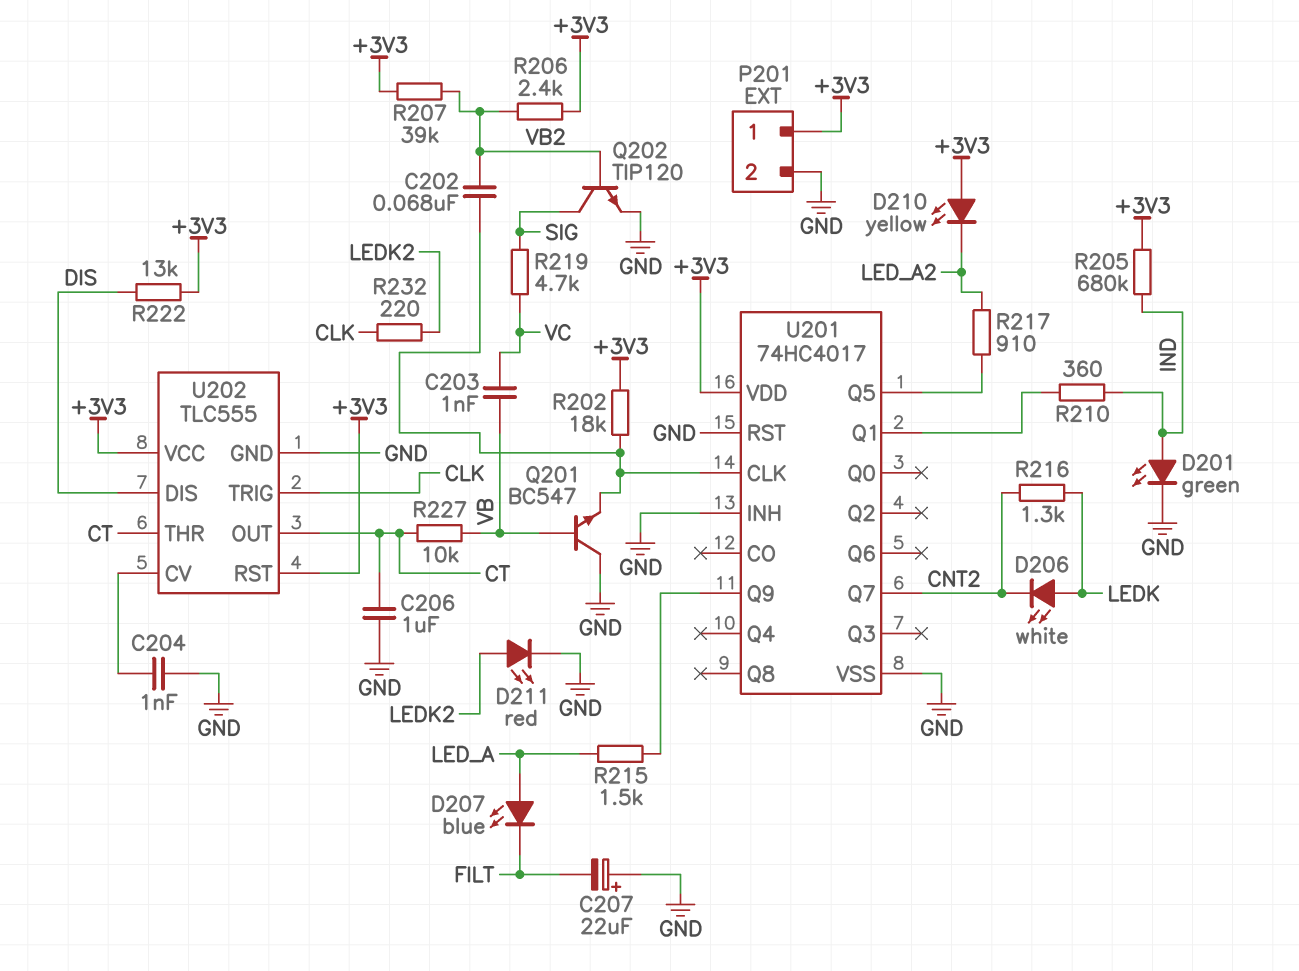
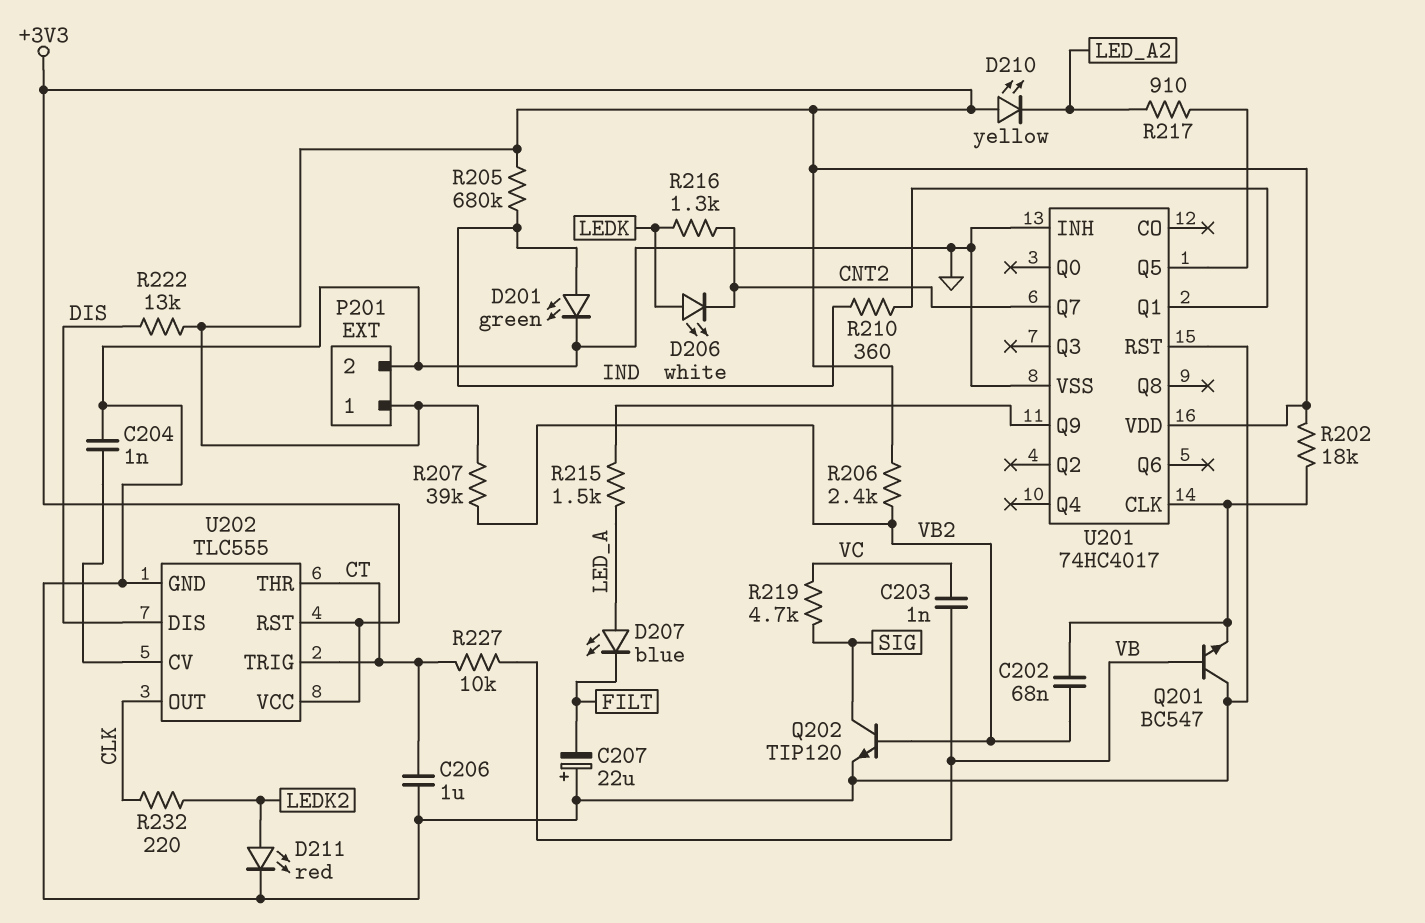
U202 pin OUT: CT -> CLK
U202 pin TRIG: CLK -> CT

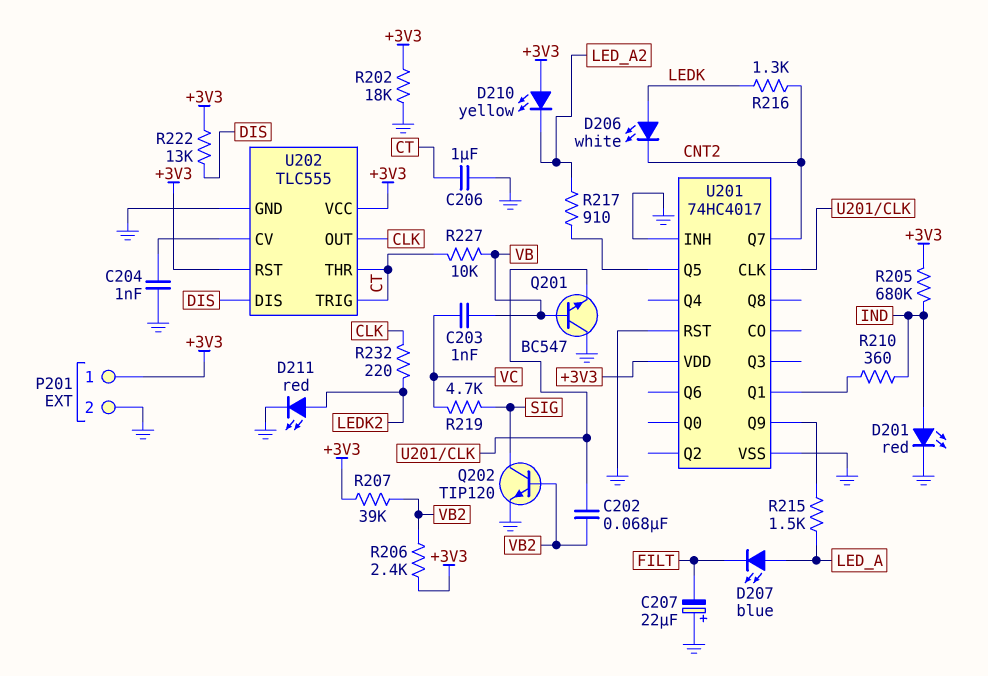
D201: LED green (A IND, K GND) -> LED red (A IND, K GND)
R202: 18k (+3V3, U201/CLK) -> 18k (+3V3, GND)

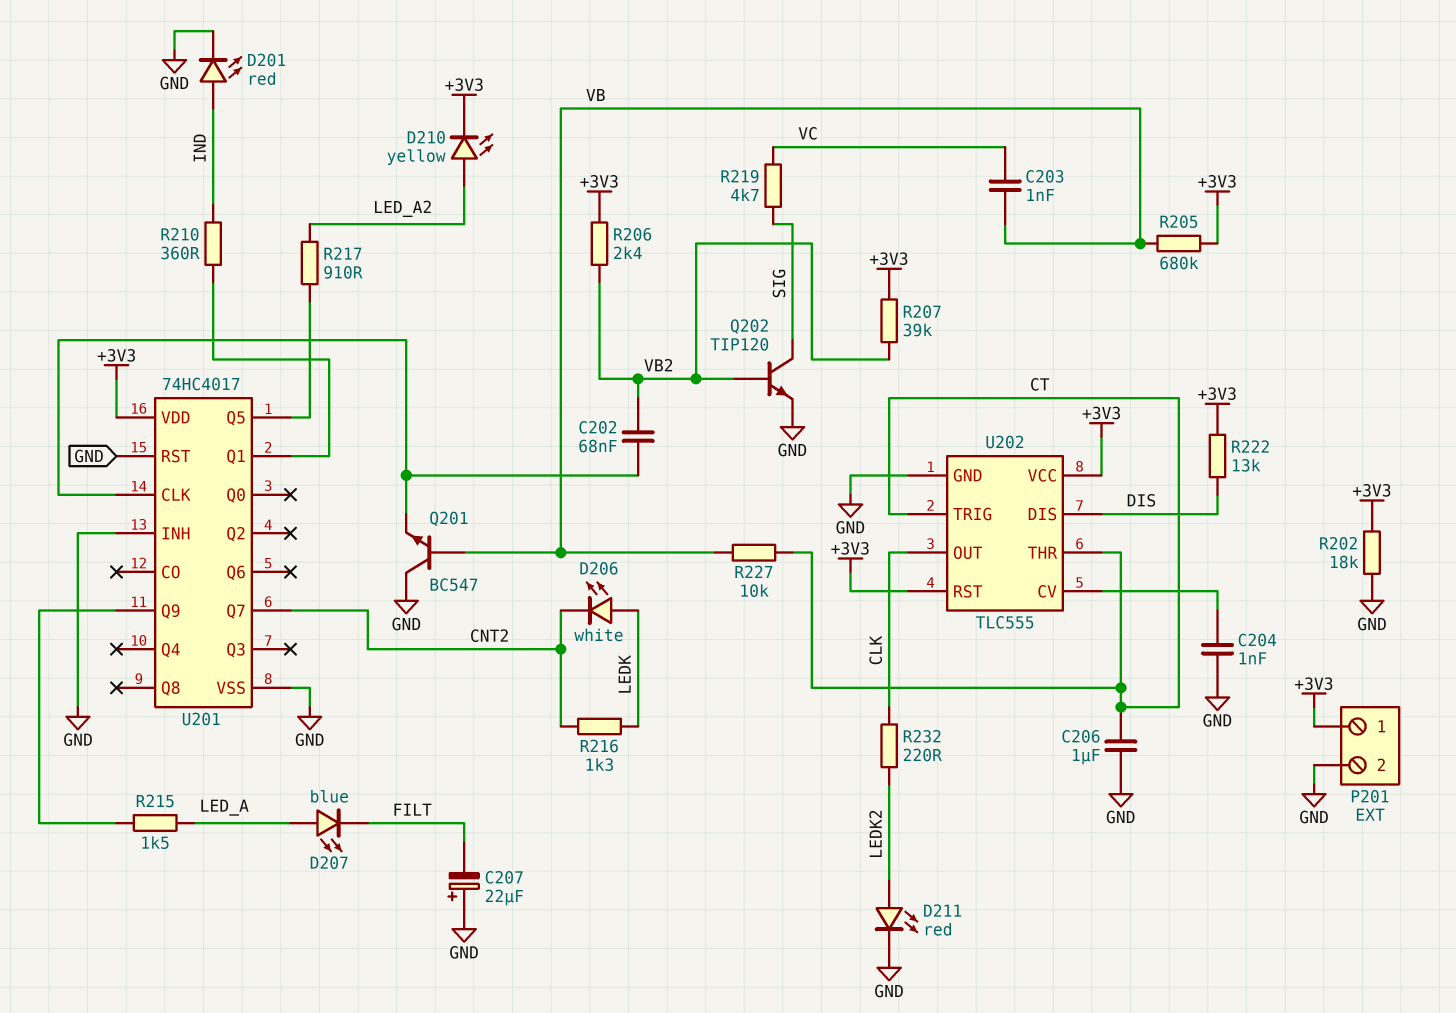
D210: LED yellow (A +3V3, K LED_A2) -> LED yellow (A LED_A2, K +3V3)
R205: 680k (+3V3, IND) -> 680k (+3V3, VB)

